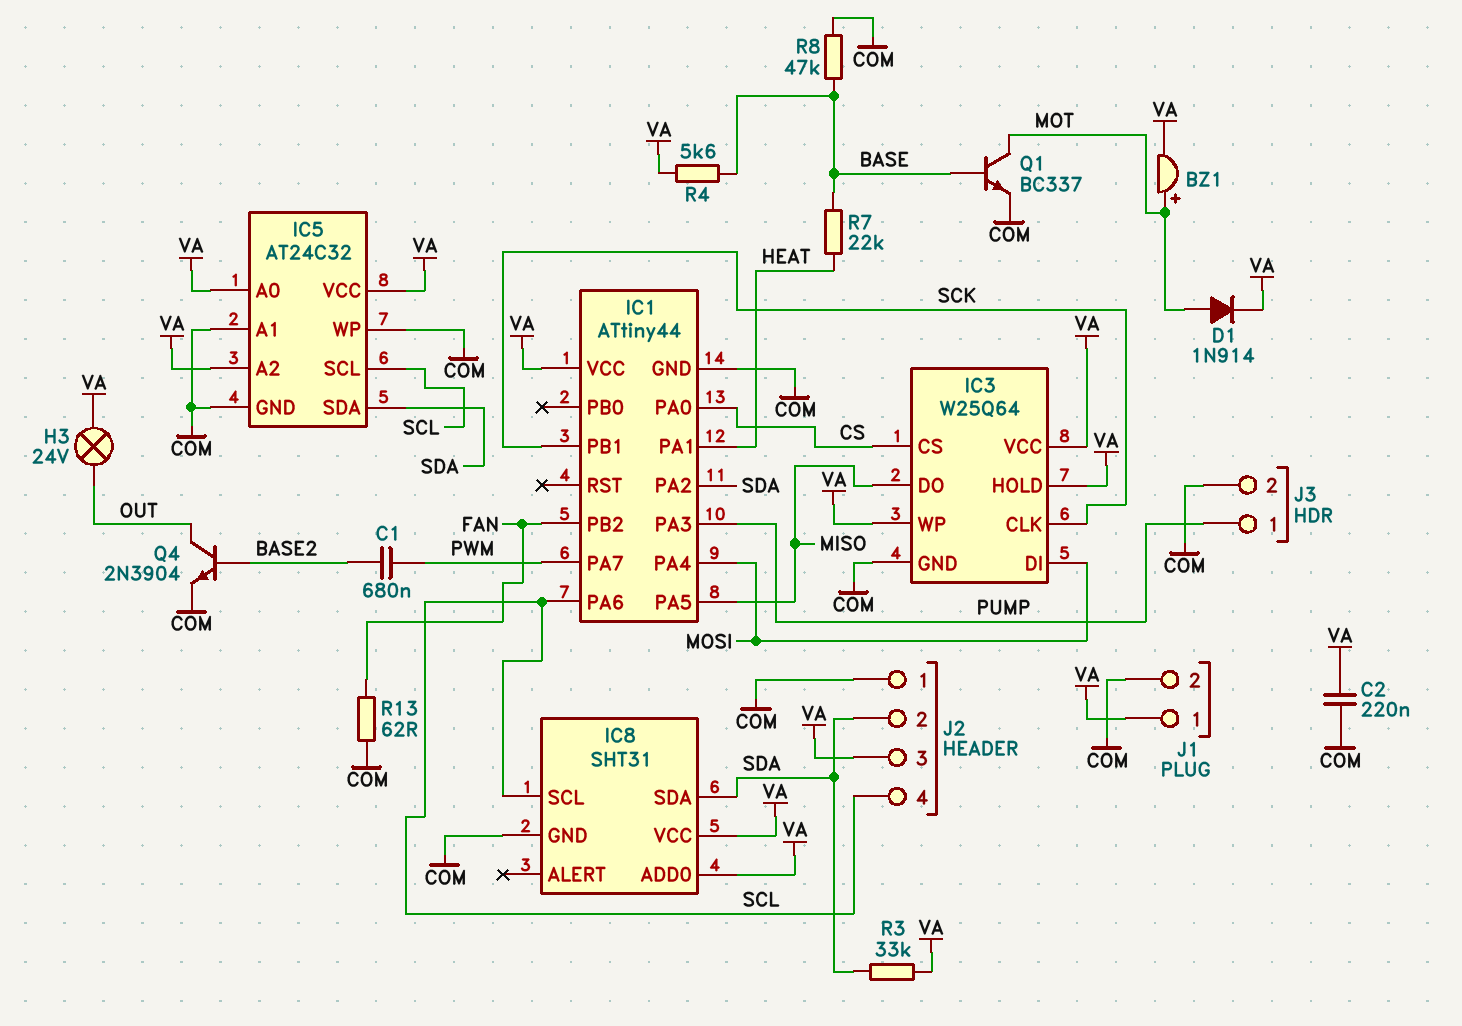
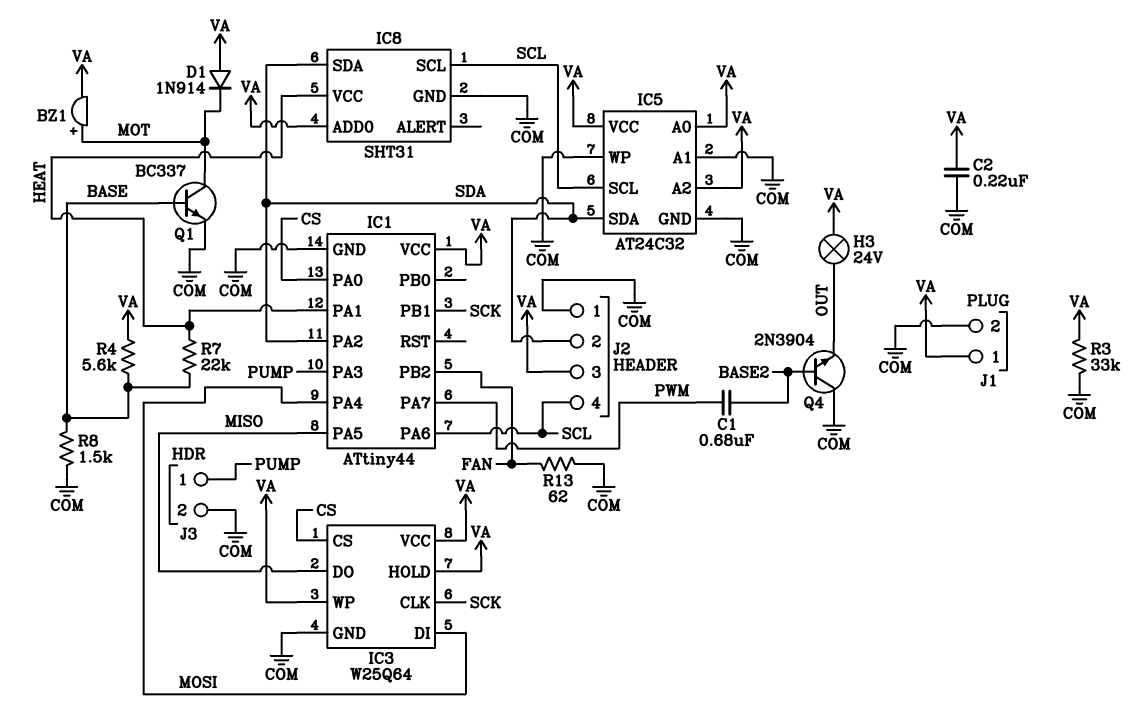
D1: diode 1N914 (A MOT, K VA) -> diode 1N914 (A VA, K MOT)
IC8 pin VCC: VA -> HEAT
Q4: NPN 2N3904 (B BASE2, C OUT, E COM) -> NPN 2N3904 (B BASE2, C COM, E OUT)
R3: 33k (SDA, VA) -> 33k (COM, VA)
R8: 47k (BASE, COM) -> 1.5k (BASE, COM)

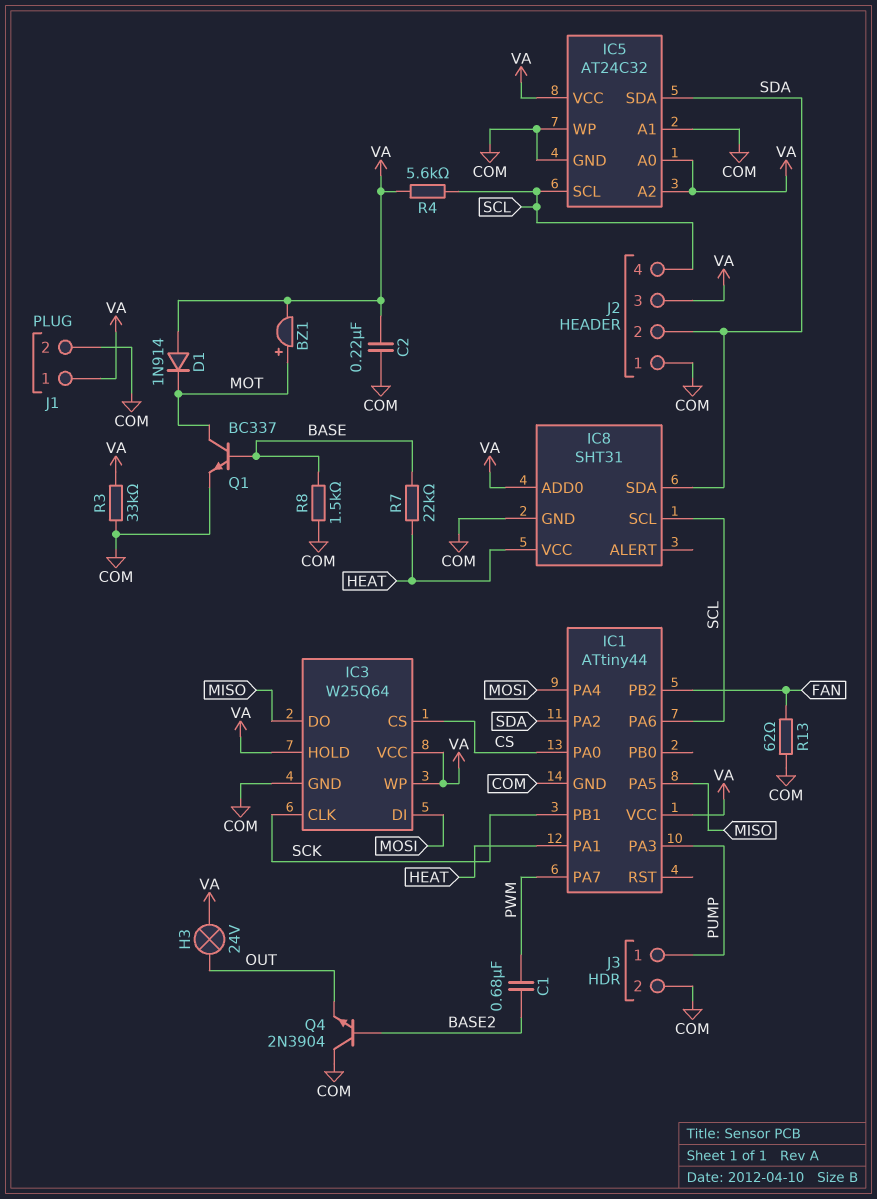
R4: 5.6k (BASE, VA) -> 5.6k (SCL, VA)

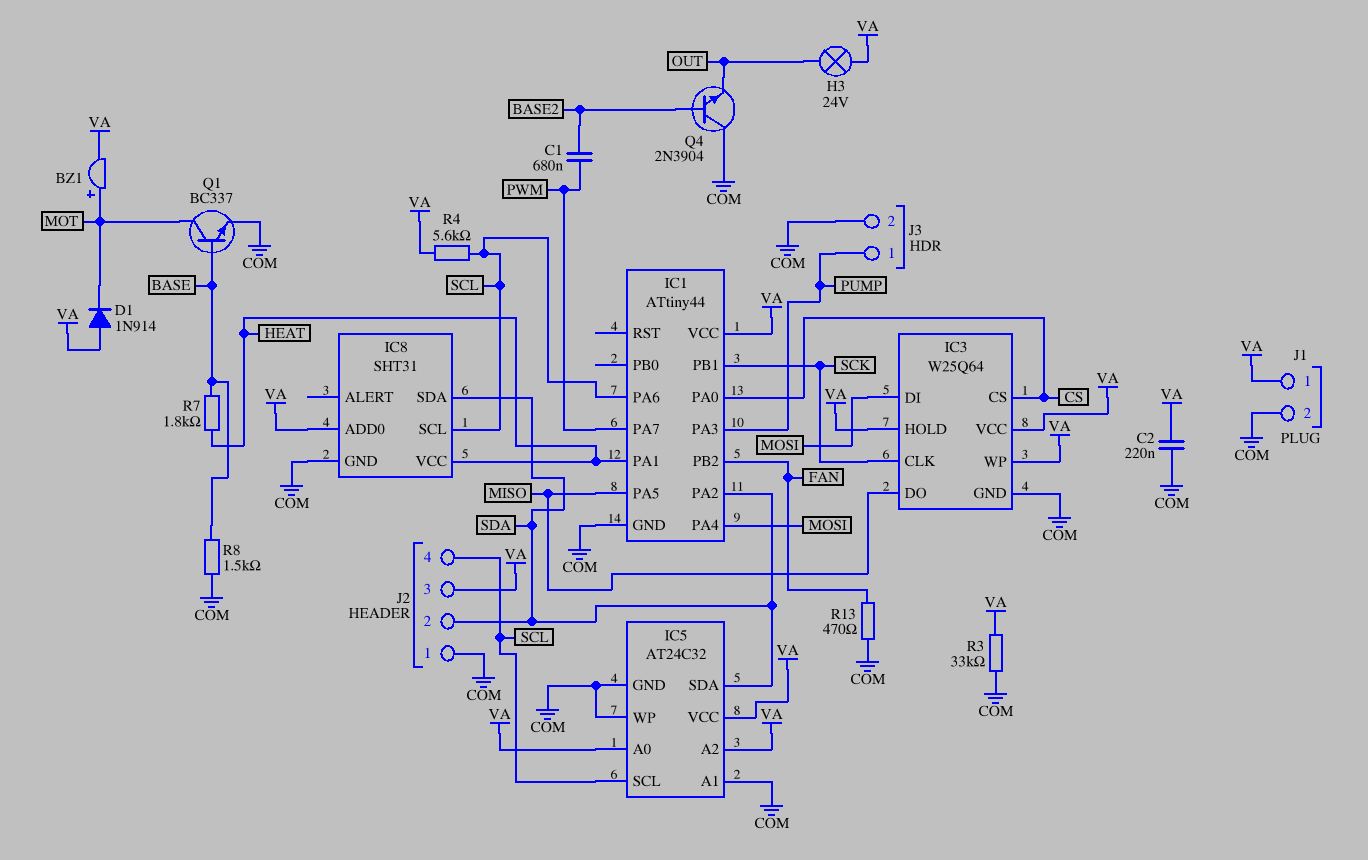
R7: 22k (BASE, HEAT) -> 1.8k (BASE, HEAT)
R13: 62 (COM, FAN) -> 470 (COM, FAN)

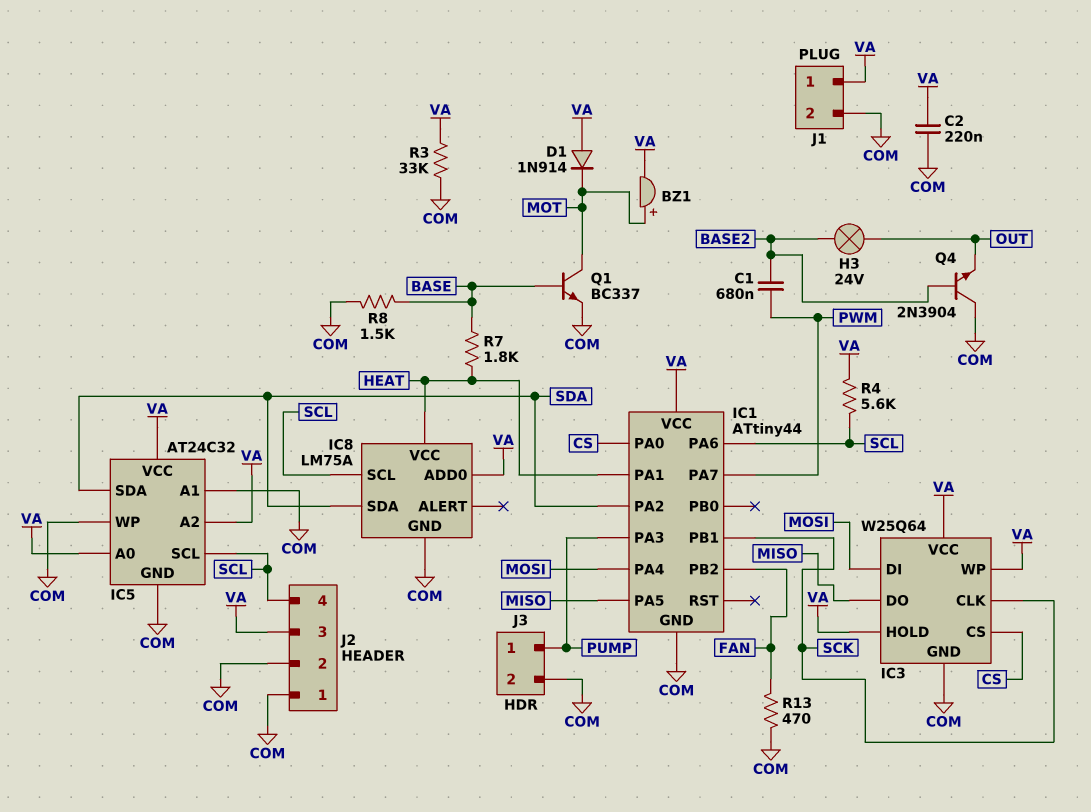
H3: lamp 24V (OUT, VA) -> lamp 24V (BASE2, OUT)
IC8: SHT31 -> LM75A
J2 pin 2: SDA -> COM

